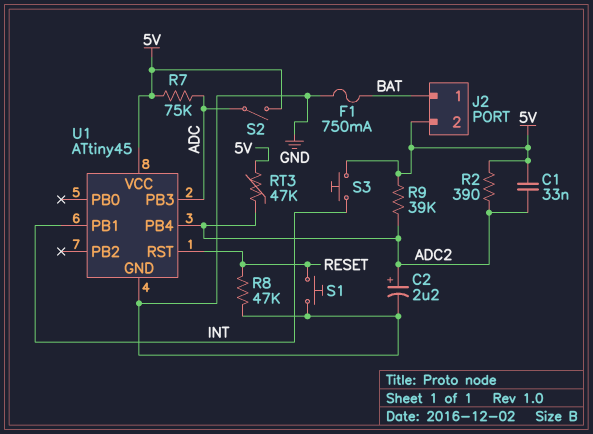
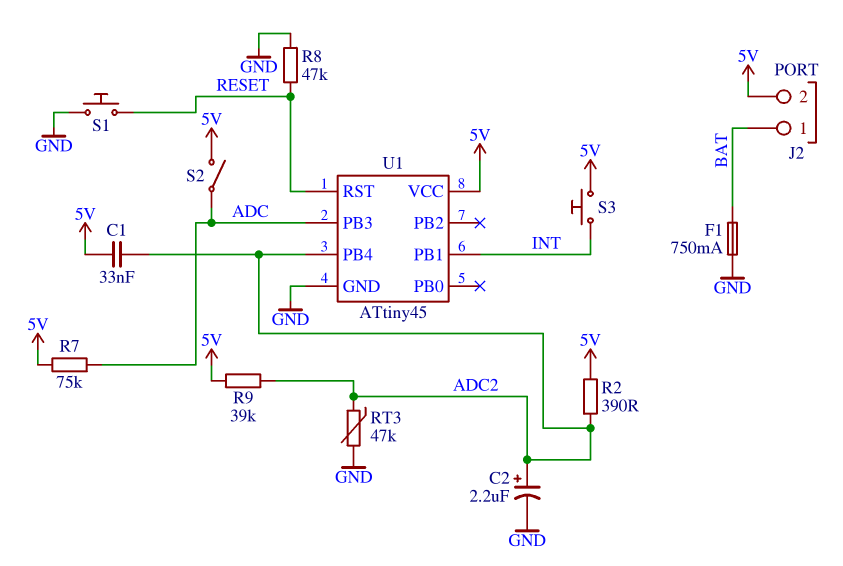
RT3: 47k (5V, ADC2) -> 47k (ADC2, GND)

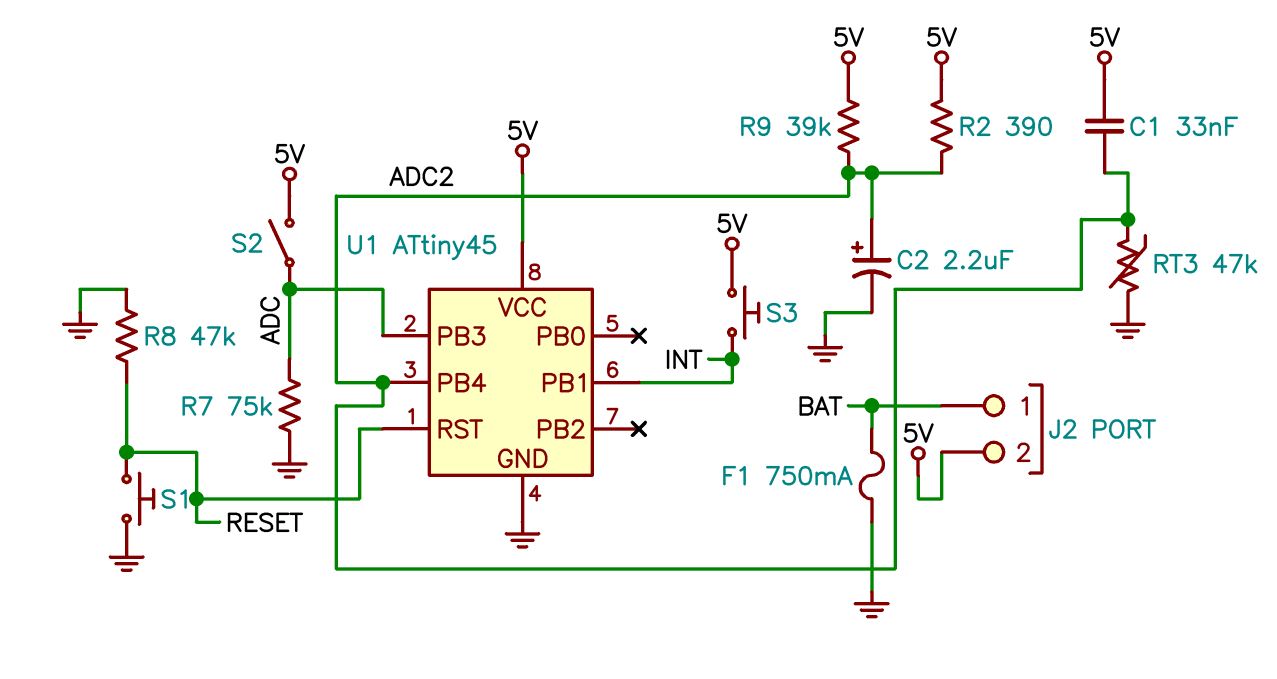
R7: 75k (5V, ADC) -> 75k (ADC, GND)

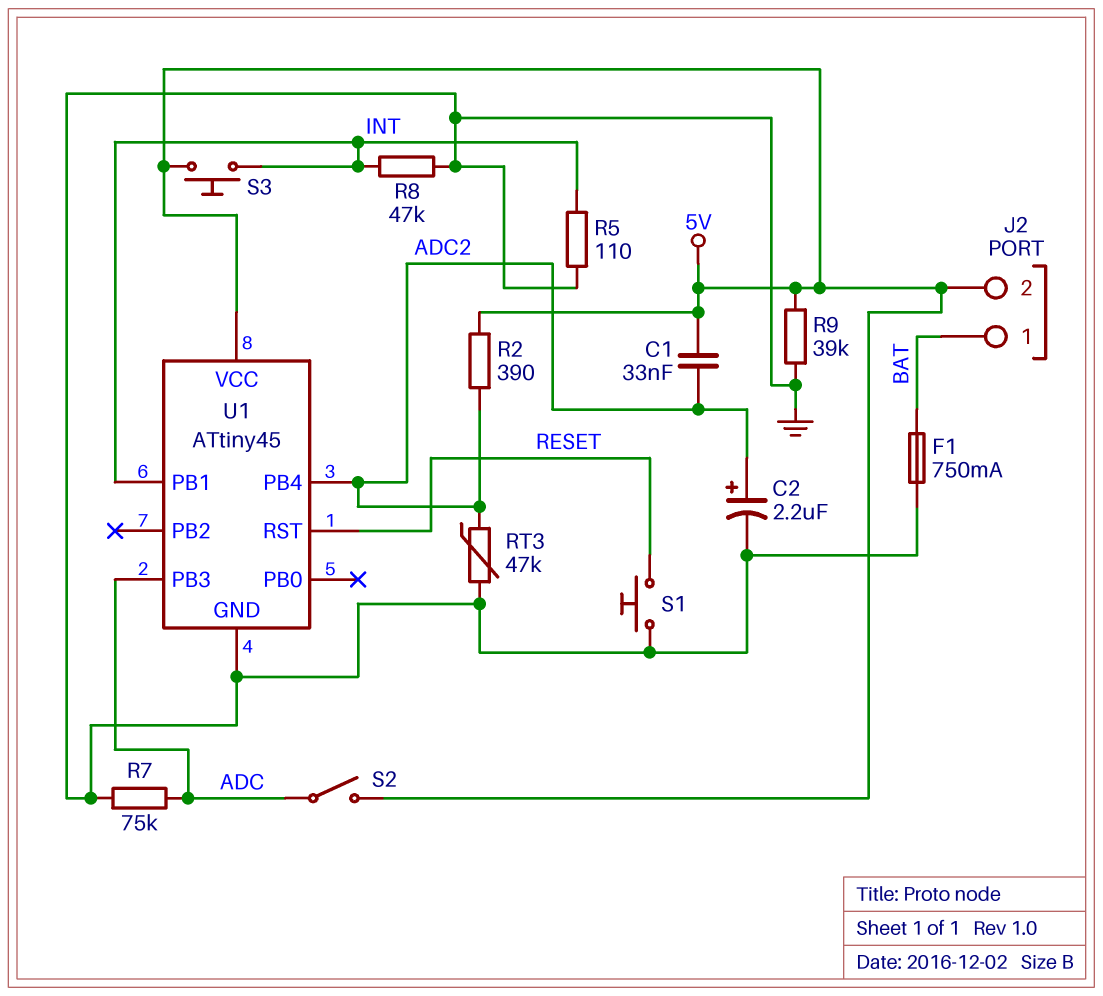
R5: none -> 110 (GND, INT)
R8: 47k (GND, RESET) -> 47k (GND, INT)
R9: 39k (5V, ADC2) -> 39k (5V, GND)

